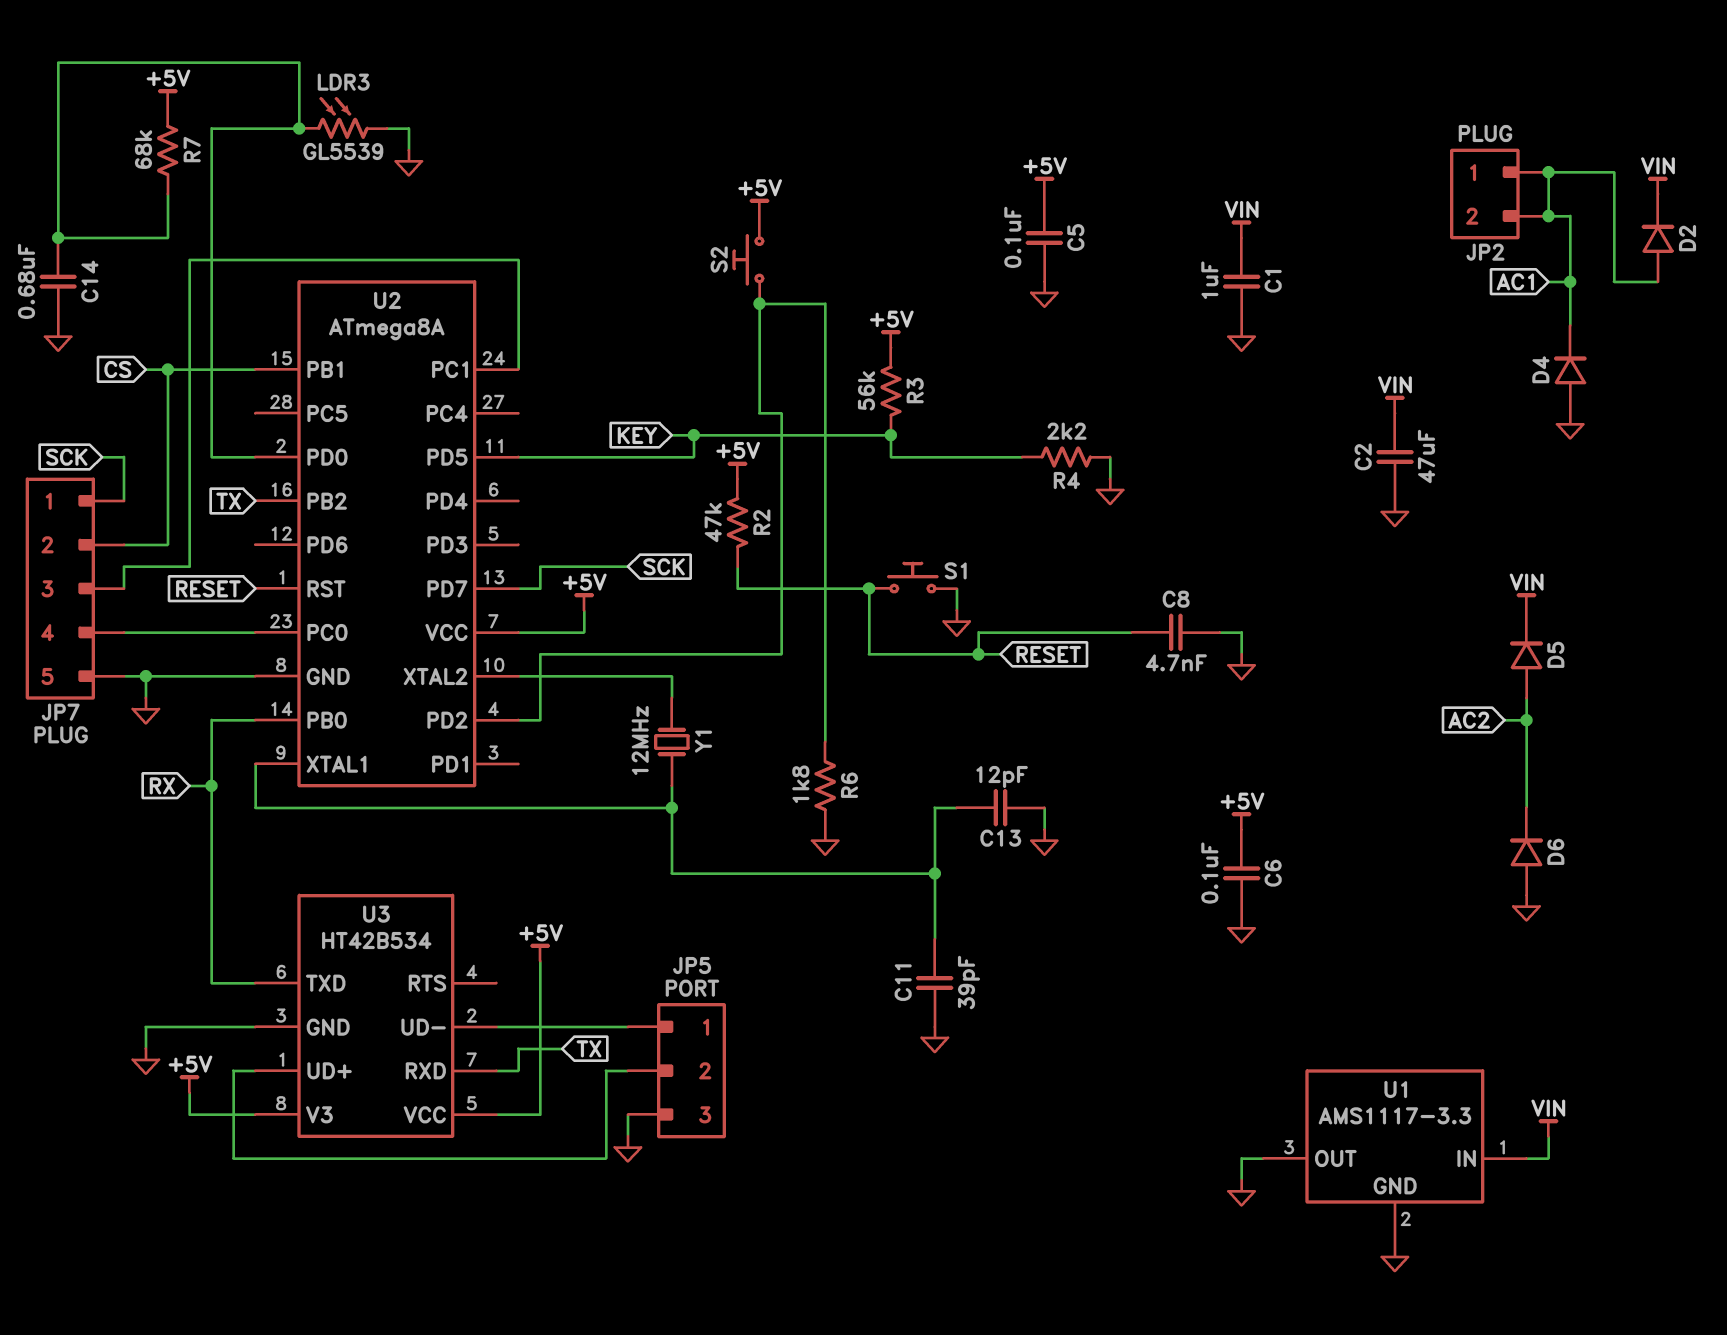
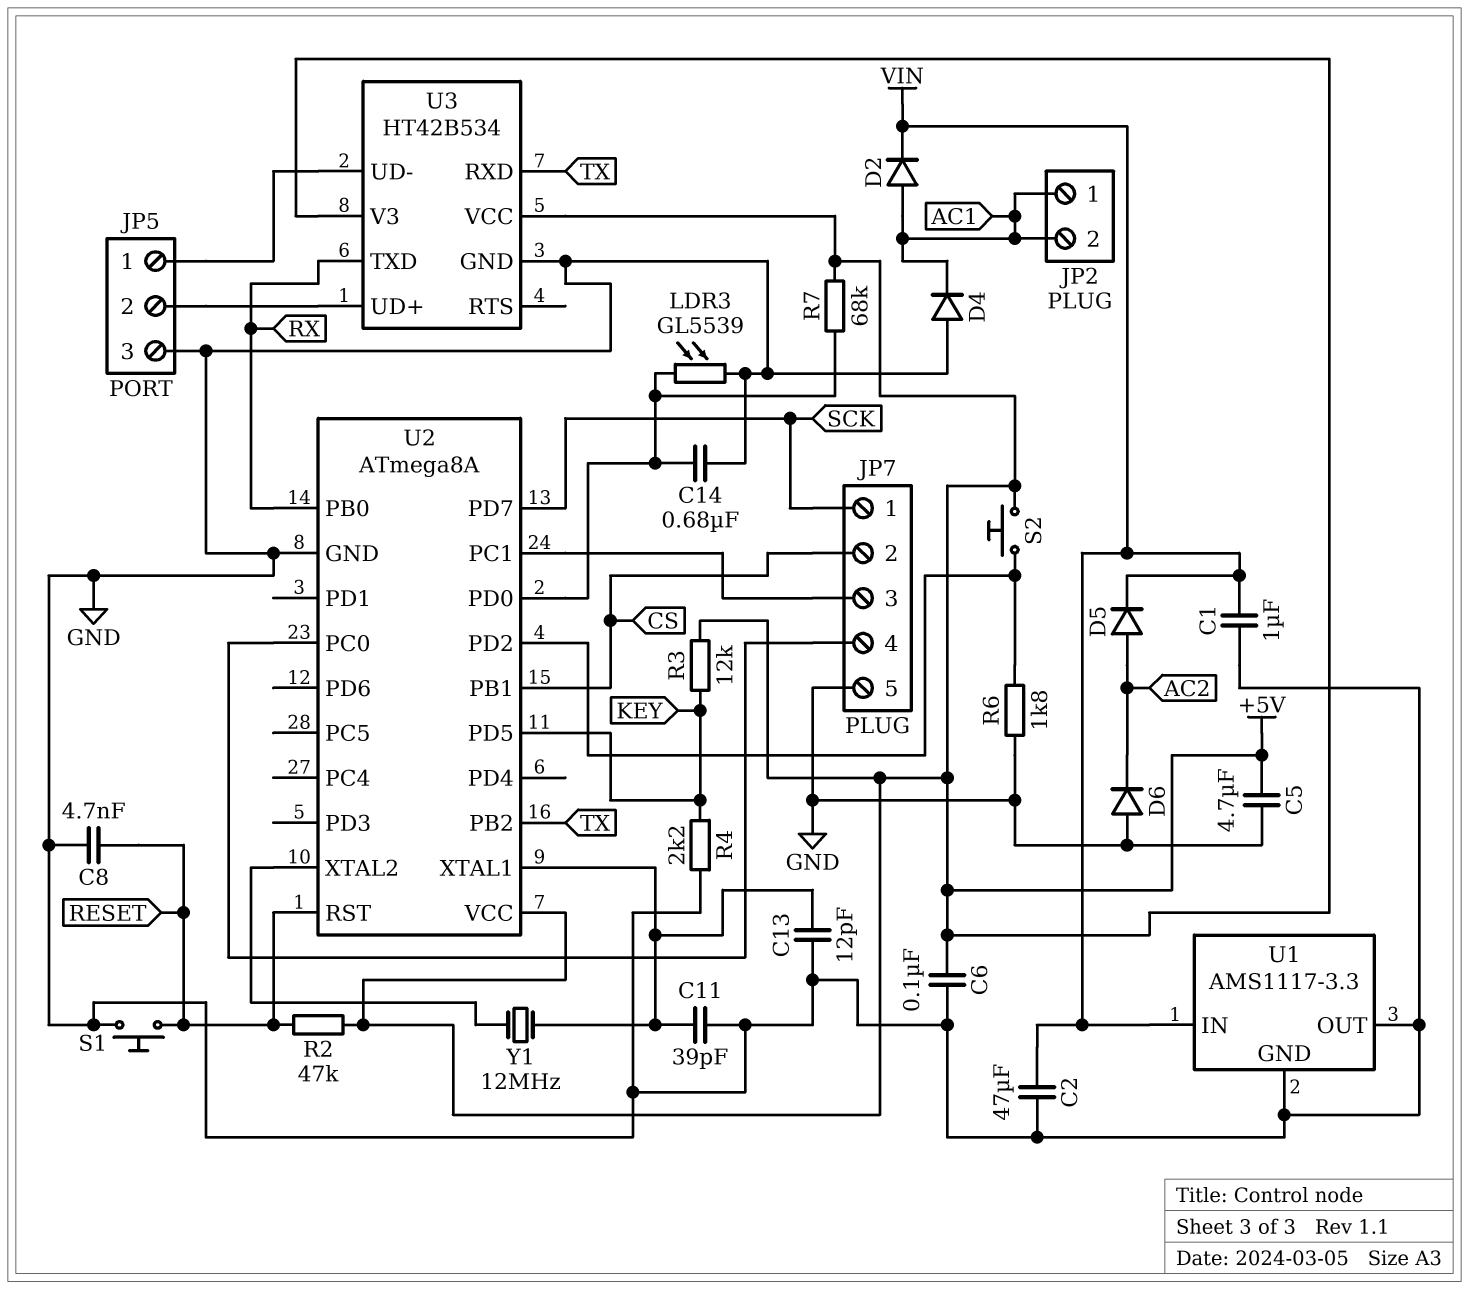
C5: 100nF (+5V, GND) -> 4.7uF (+5V, GND)
R3: 56k (+5V, KEY) -> 12k (+5V, KEY)

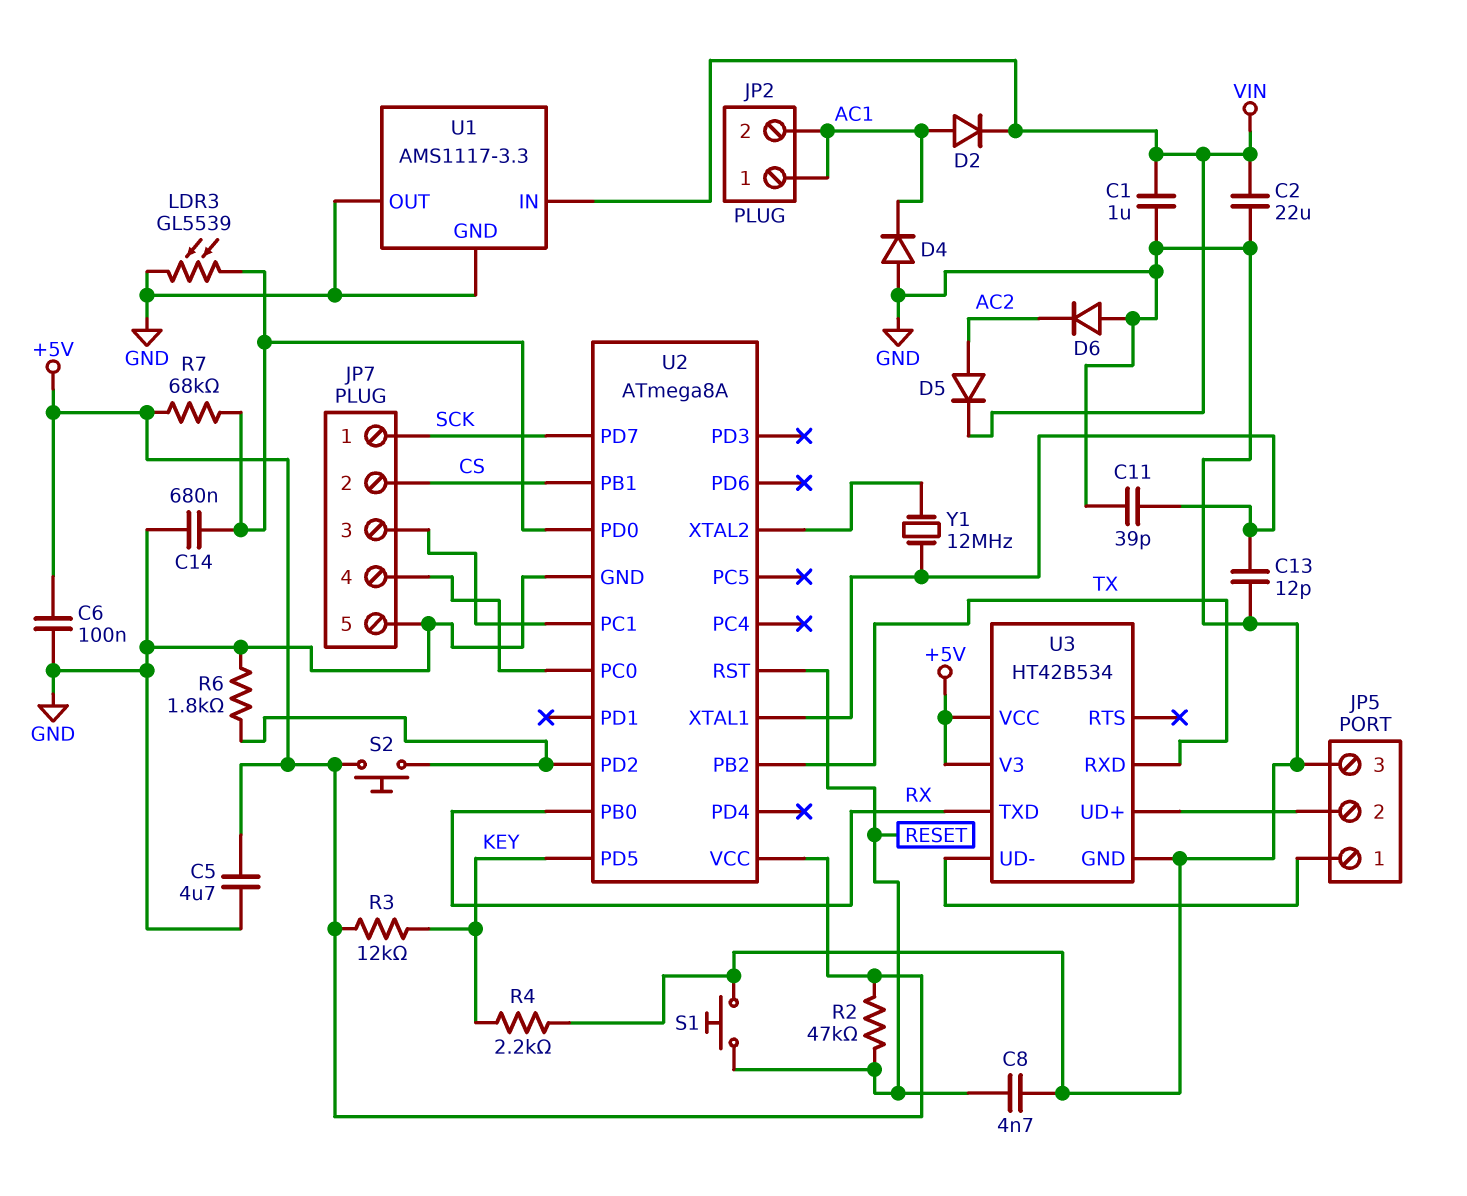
C2: 47uF (GND, VIN) -> 22uF (GND, VIN)

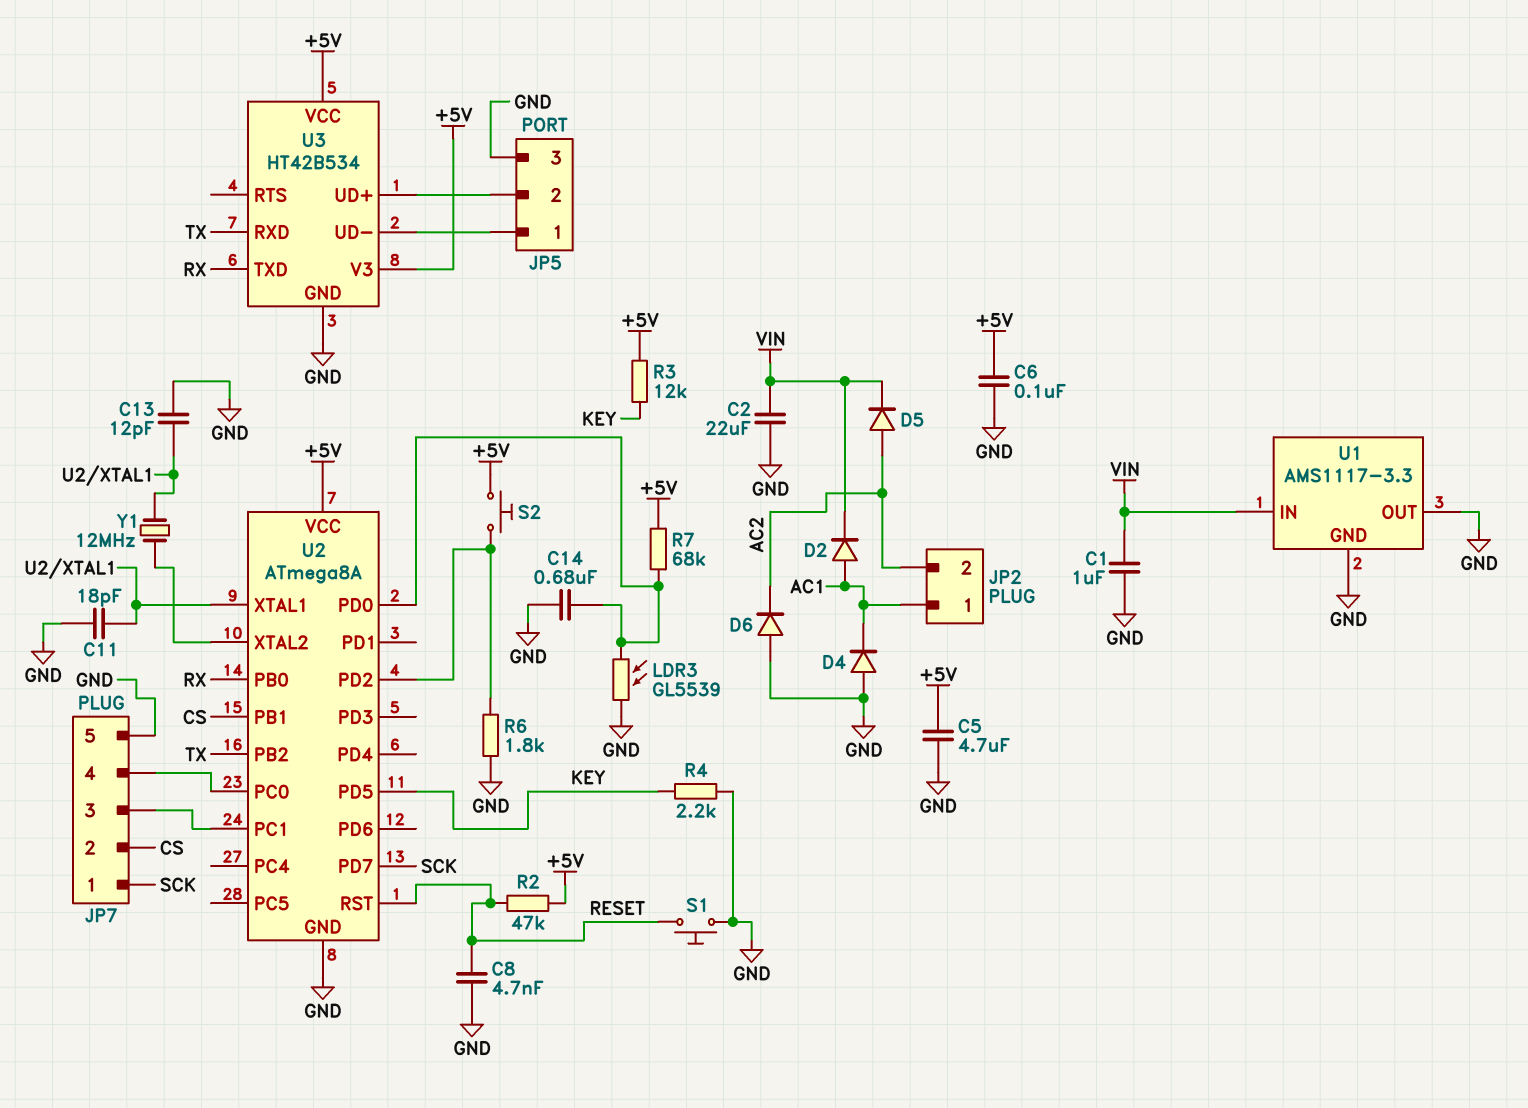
C11: 39pF (GND, U2/XTAL1) -> 18pF (GND, U2/XTAL1)
JP2 pin 2: AC1 -> AC2

